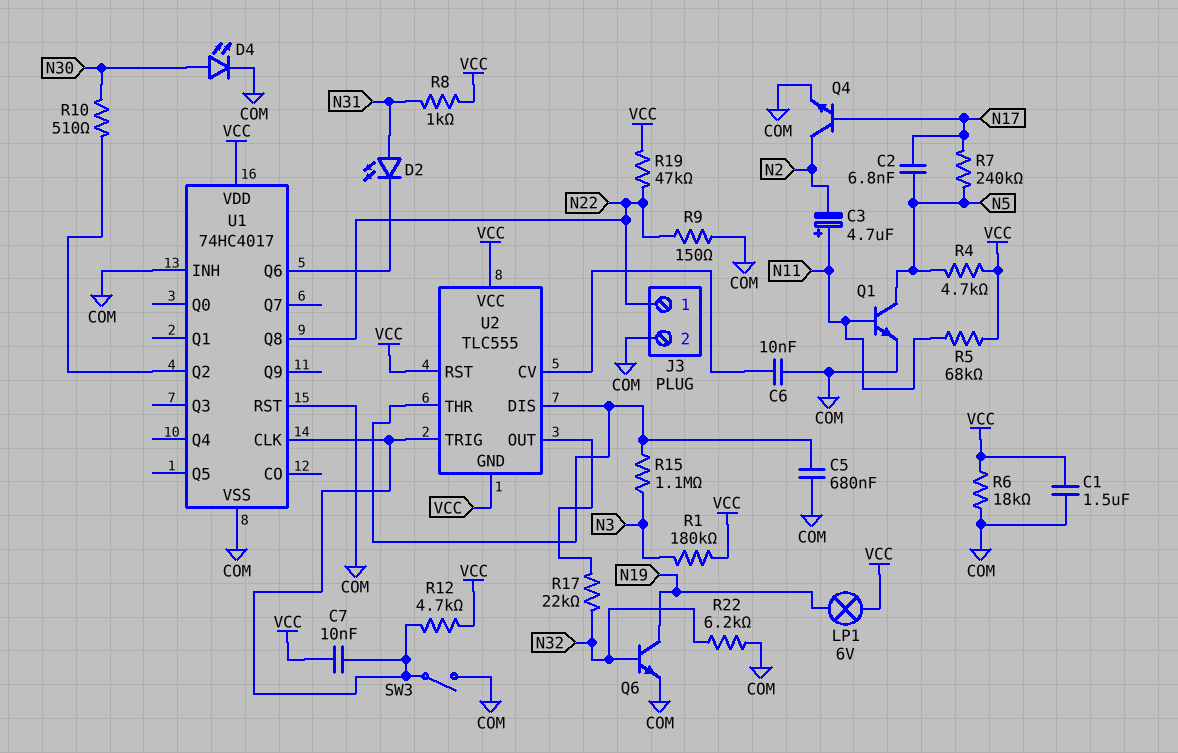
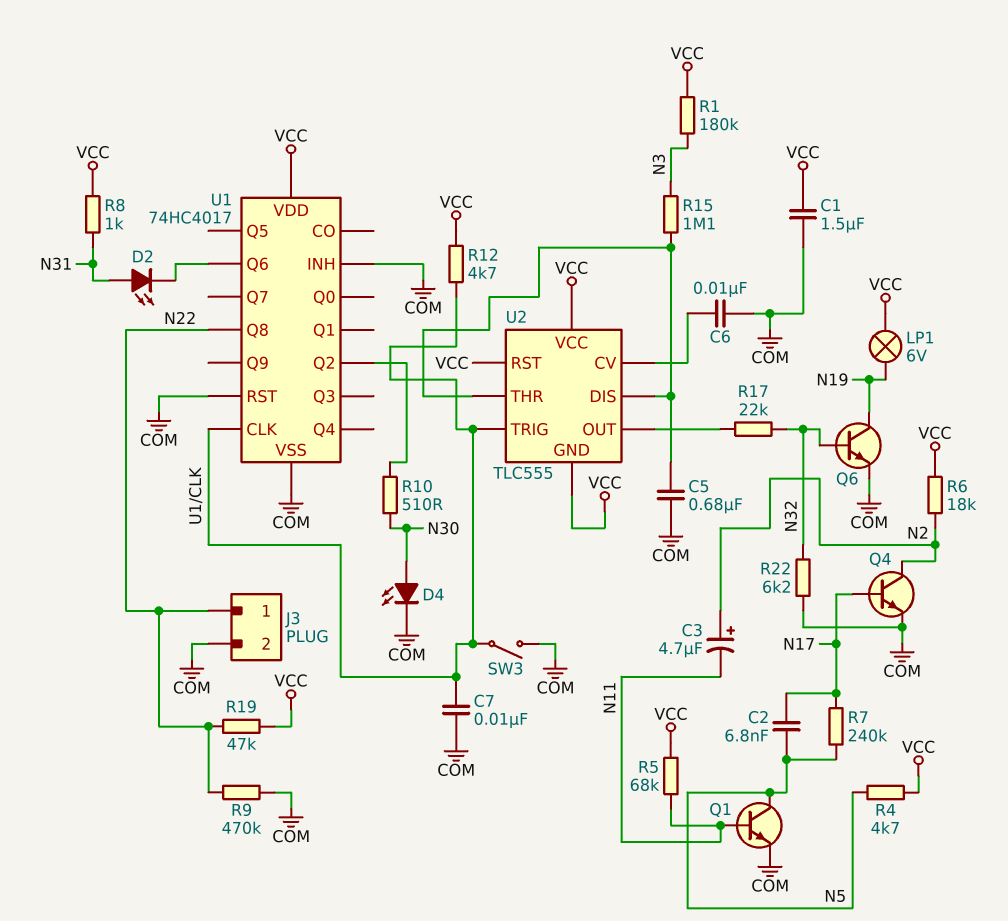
C3: 4.7uF (plus N11, minus N2) -> 4.7uF (plus N2, minus N11)
C7: 10nF (U1/CLK, VCC) -> 10nF (COM, U1/CLK)
R6: 18k (COM, VCC) -> 18k (N2, VCC)
R9: 150 (COM, N22) -> 470k (COM, N22)

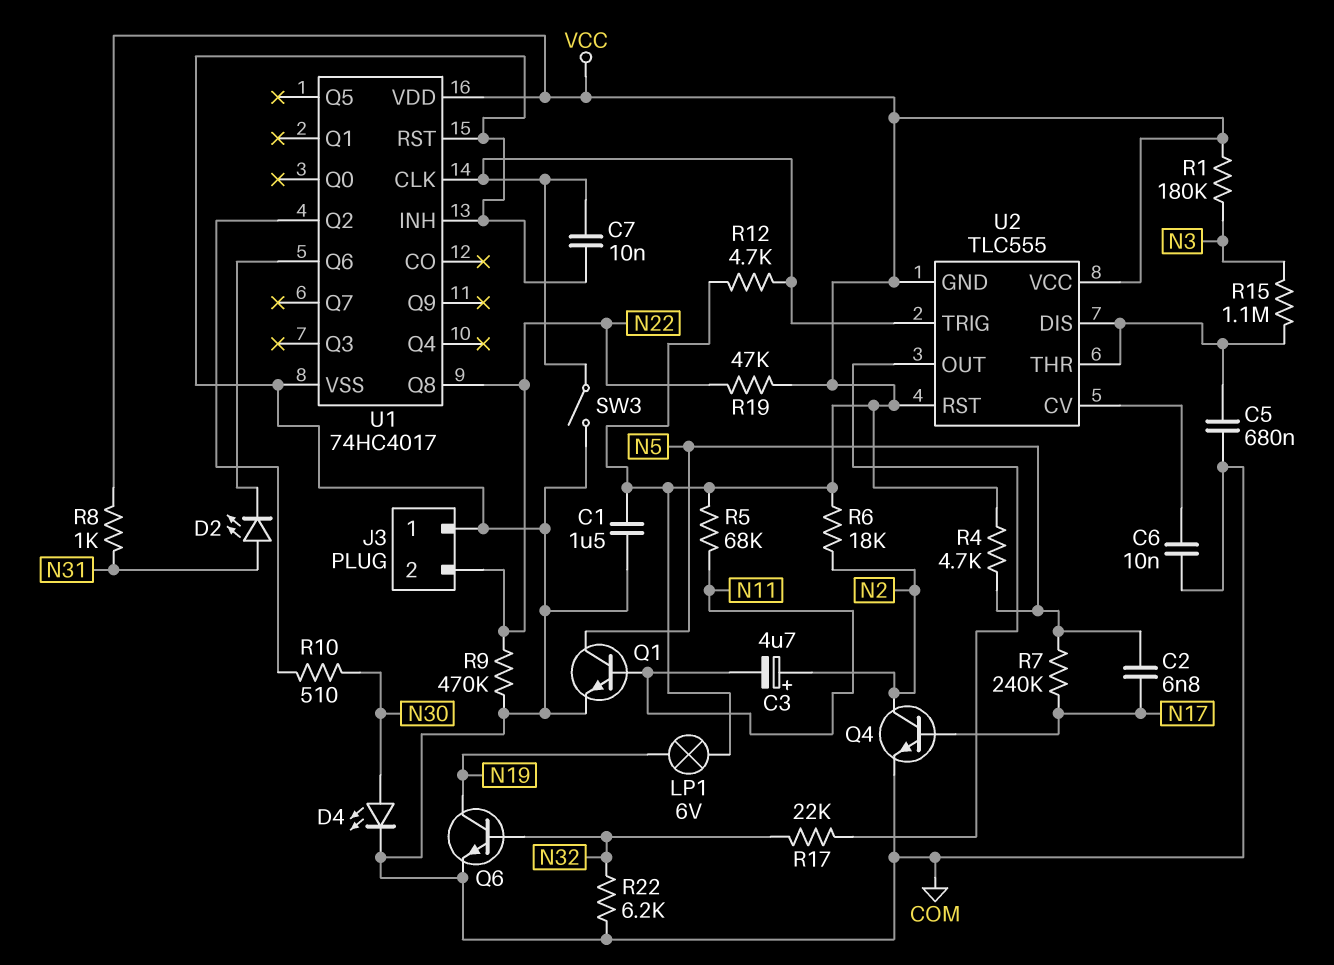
J3 pin 1: N22 -> COM
J3 pin 2: COM -> N22

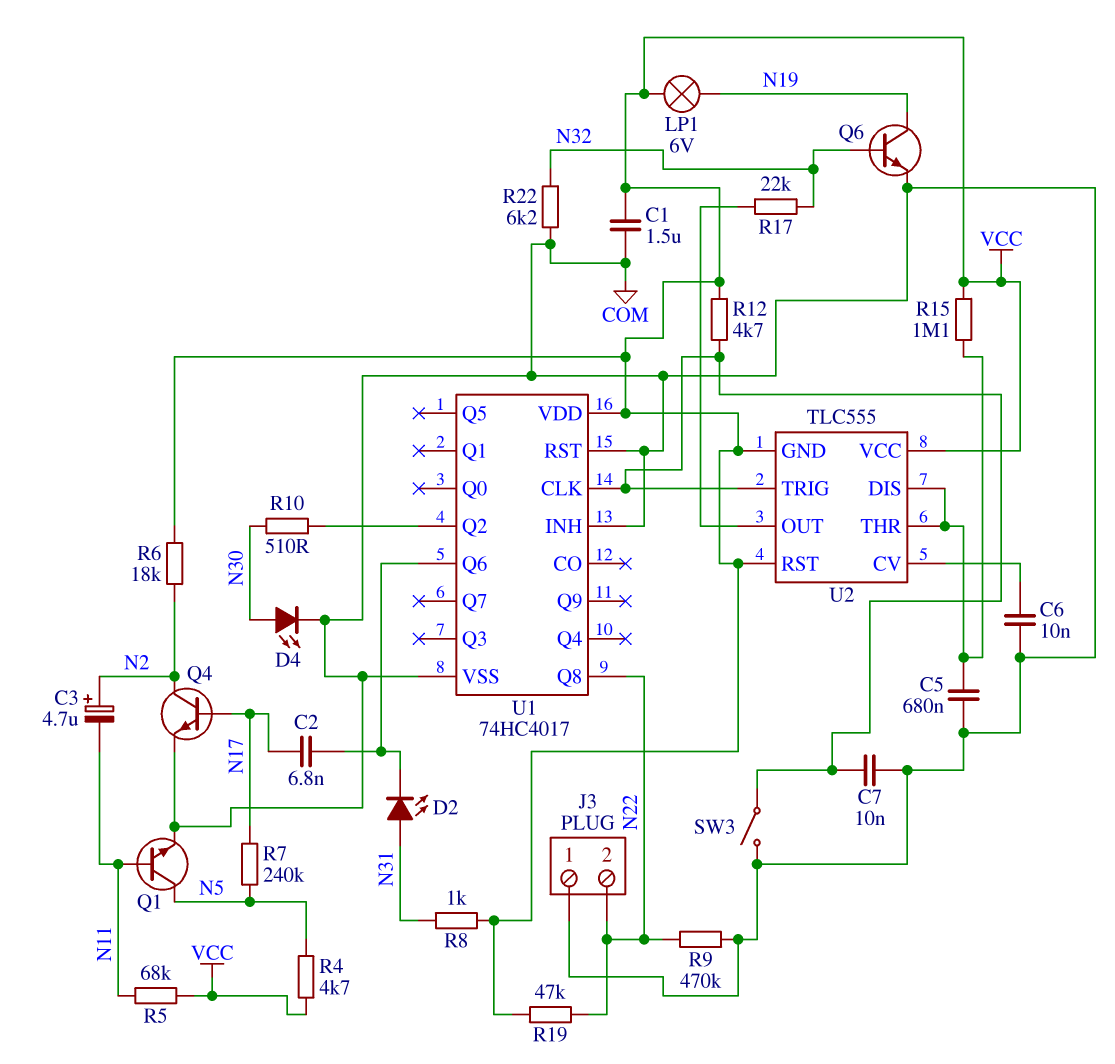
C2: 6.8nF (N5, N17) -> 6.8nF (N17, U1/Q6)
R1: 180k (N3, VCC) -> none
R15: 1.1M (N3, U2/DIS) -> 1.1M (U2/DIS, VCC)

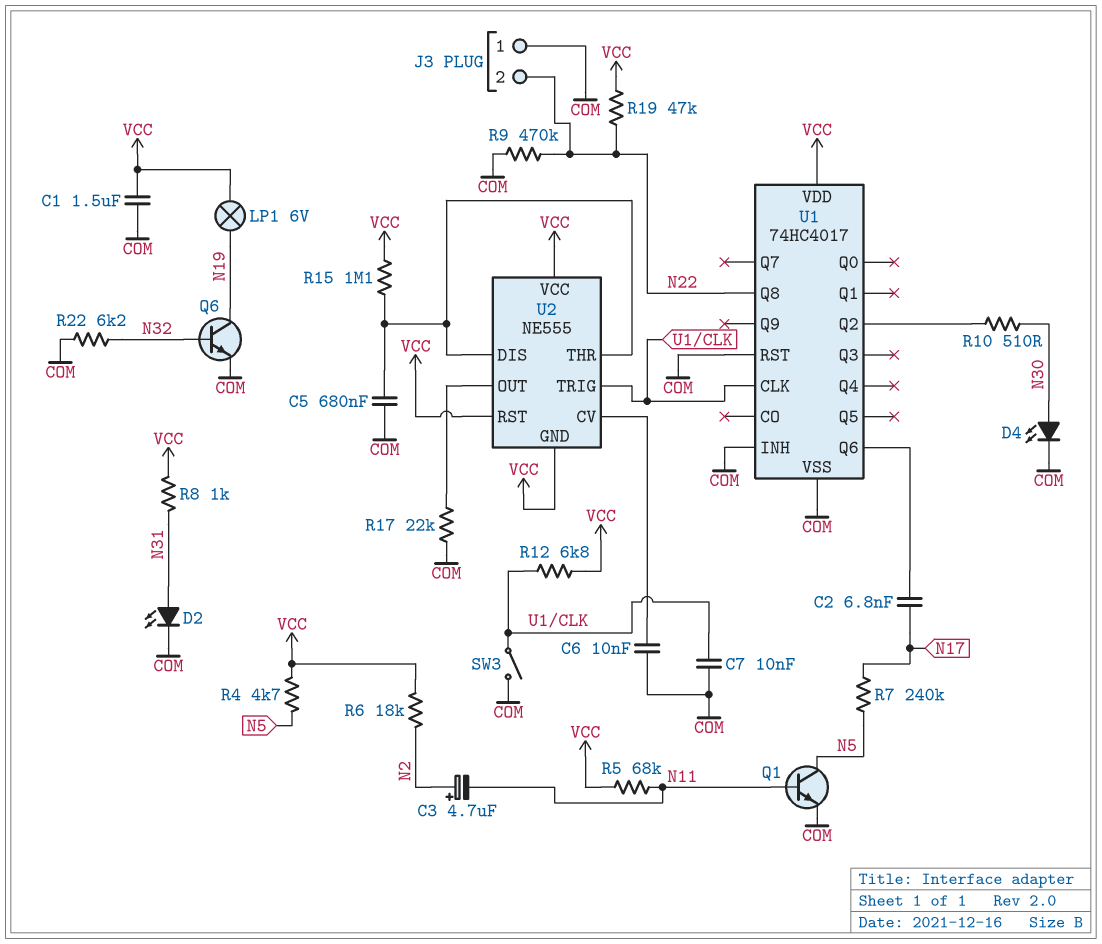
D2: LED (A N31, K U1/Q6) -> LED (A N31, K COM)
Q4: NPN (B N17, C N2, E COM) -> none
R12: 4.7k (U1/CLK, VCC) -> 6.8k (U1/CLK, VCC)
R17: 22k (N32, U2/OUT) -> 22k (COM, U2/OUT)
U2: TLC555 -> NE555

